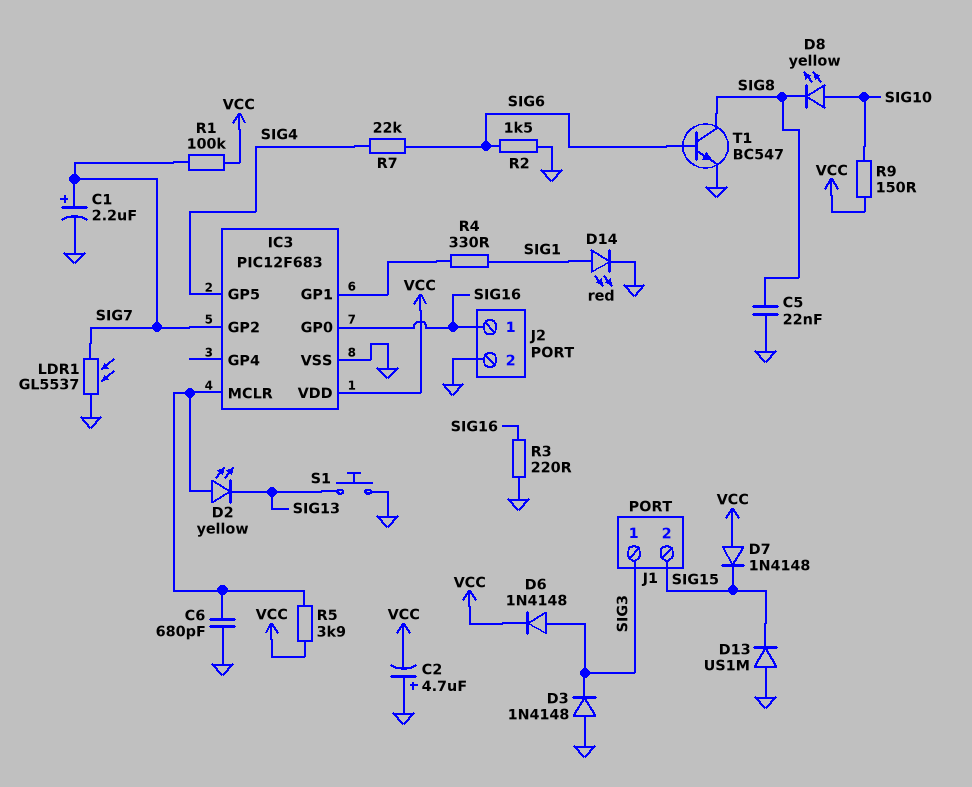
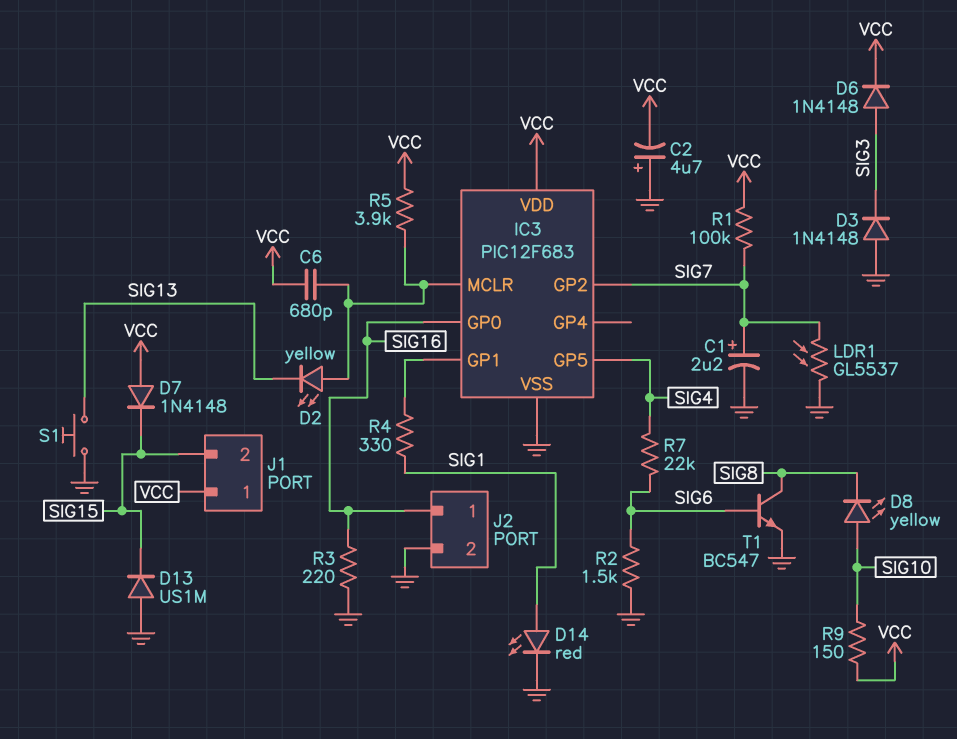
C5: 22nF (GND, SIG8) -> none
C6: 680pF (GND, IC3/MCLR) -> 680pF (IC3/MCLR, VCC)
J1 pin 1: SIG3 -> VCC

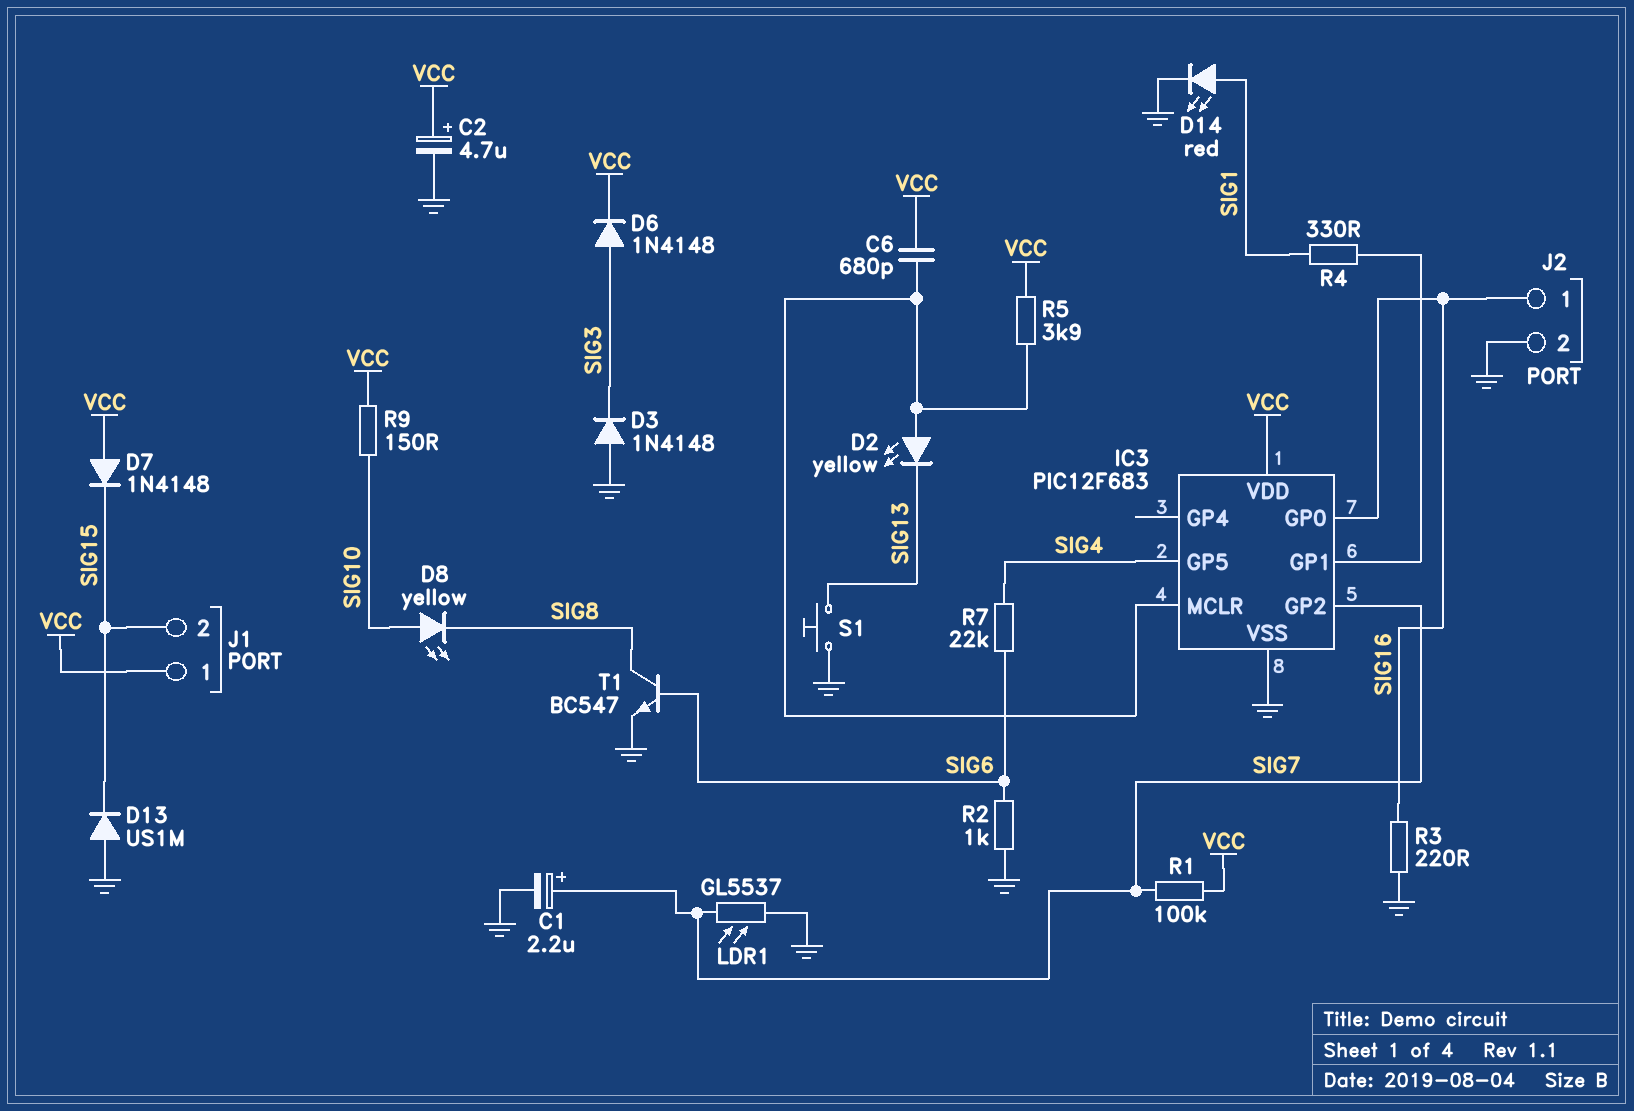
C2: 4.7uF (plus GND, minus VCC) -> 4.7uF (plus VCC, minus GND)
R2: 1.5k (GND, SIG6) -> 1k (GND, SIG6)

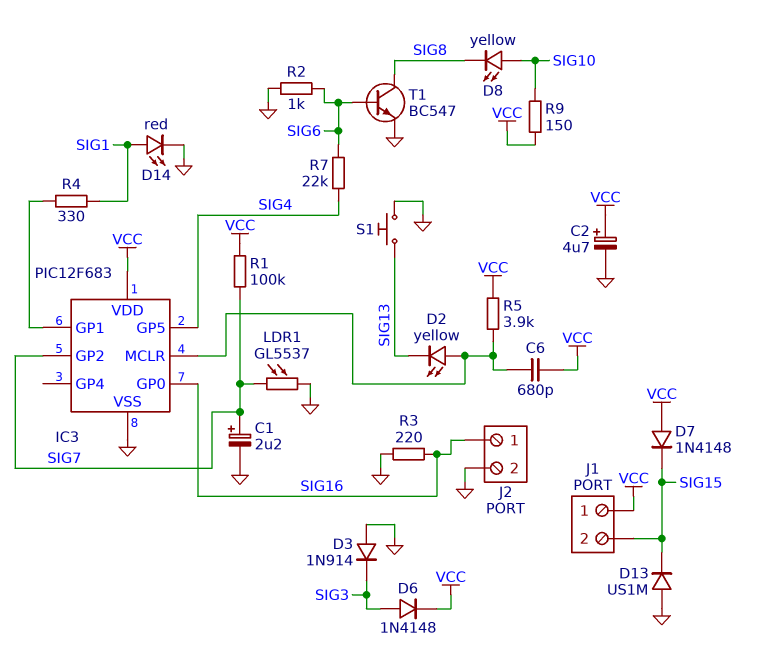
D3: diode 1N4148 (A GND, K SIG3) -> diode 1N914 (A GND, K SIG3)

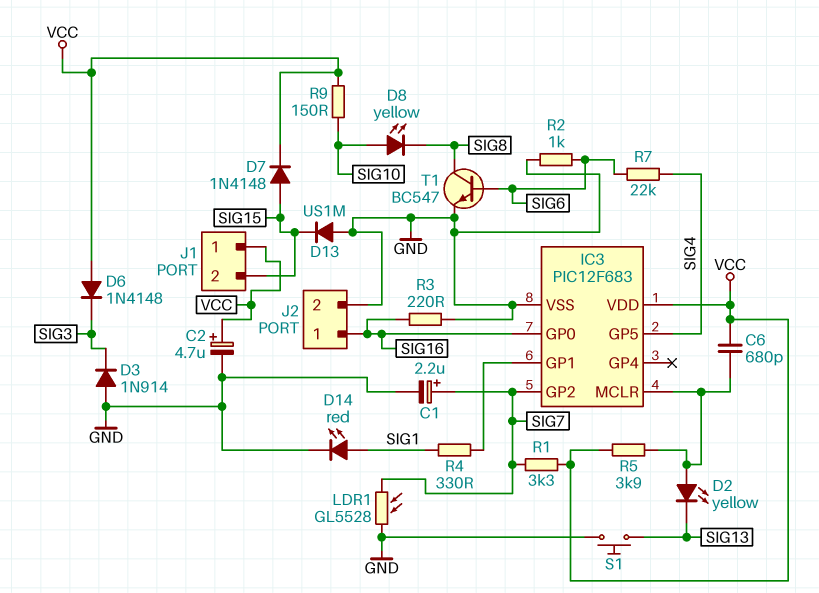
D6: diode 1N4148 (A SIG3, K VCC) -> diode 1N4148 (A VCC, K SIG3)
D7: diode 1N4148 (A VCC, K SIG15) -> diode 1N4148 (A SIG15, K VCC)
LDR1: GL5537 (GND, SIG7) -> GL5528 (GND, SIG7)
R1: 100k (SIG7, VCC) -> 3.3k (SIG7, VCC)

